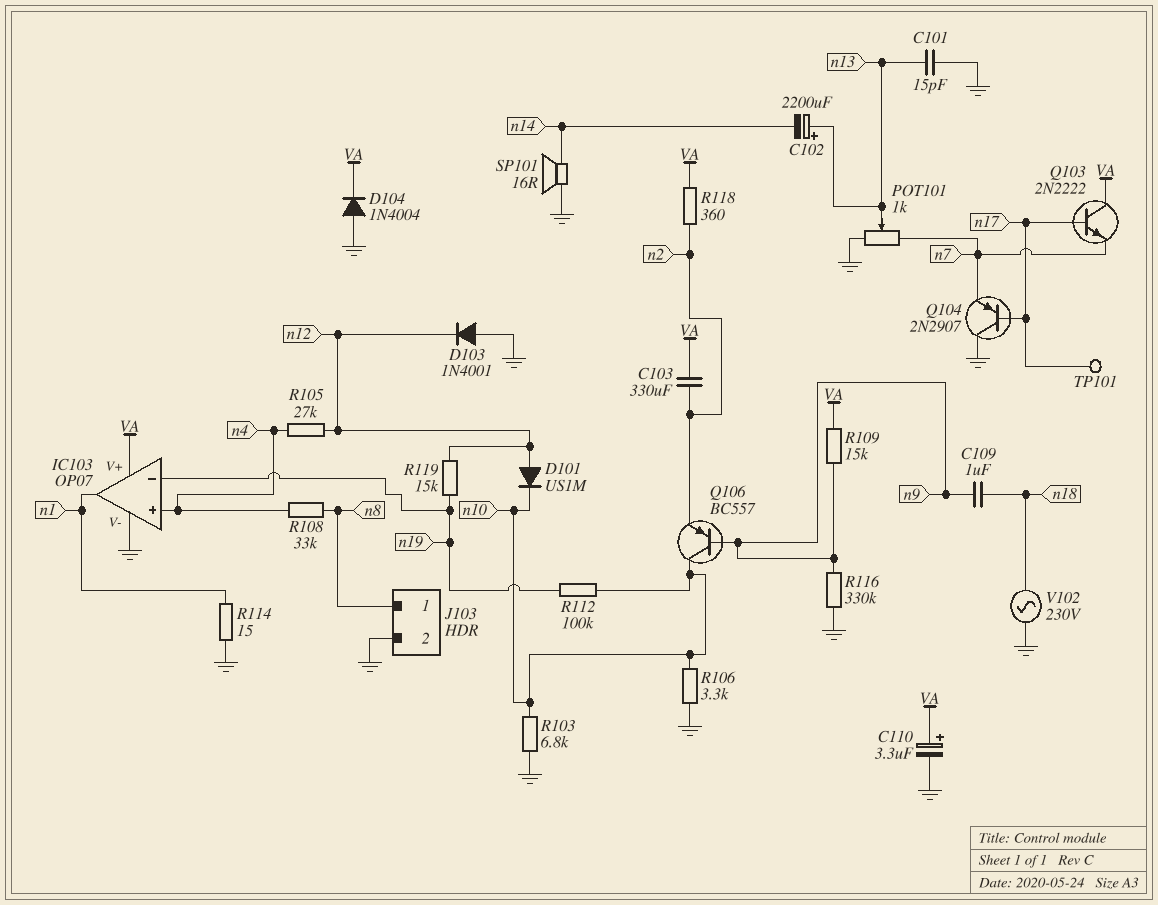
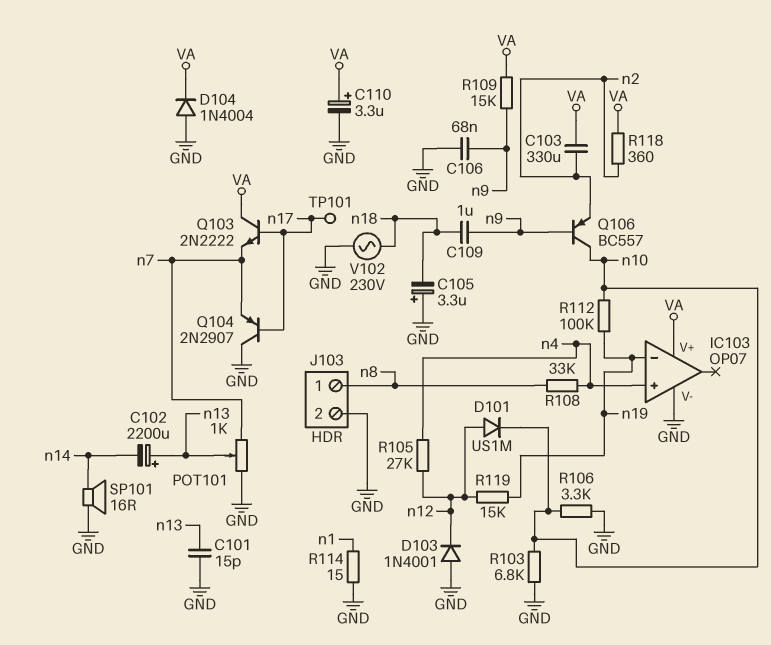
C105: none -> 3.3uF (plus GND, minus n18)
C106: none -> 68nF (GND, n9)
IC103 pin out: n1 -> none
R116: 330k (GND, n9) -> none

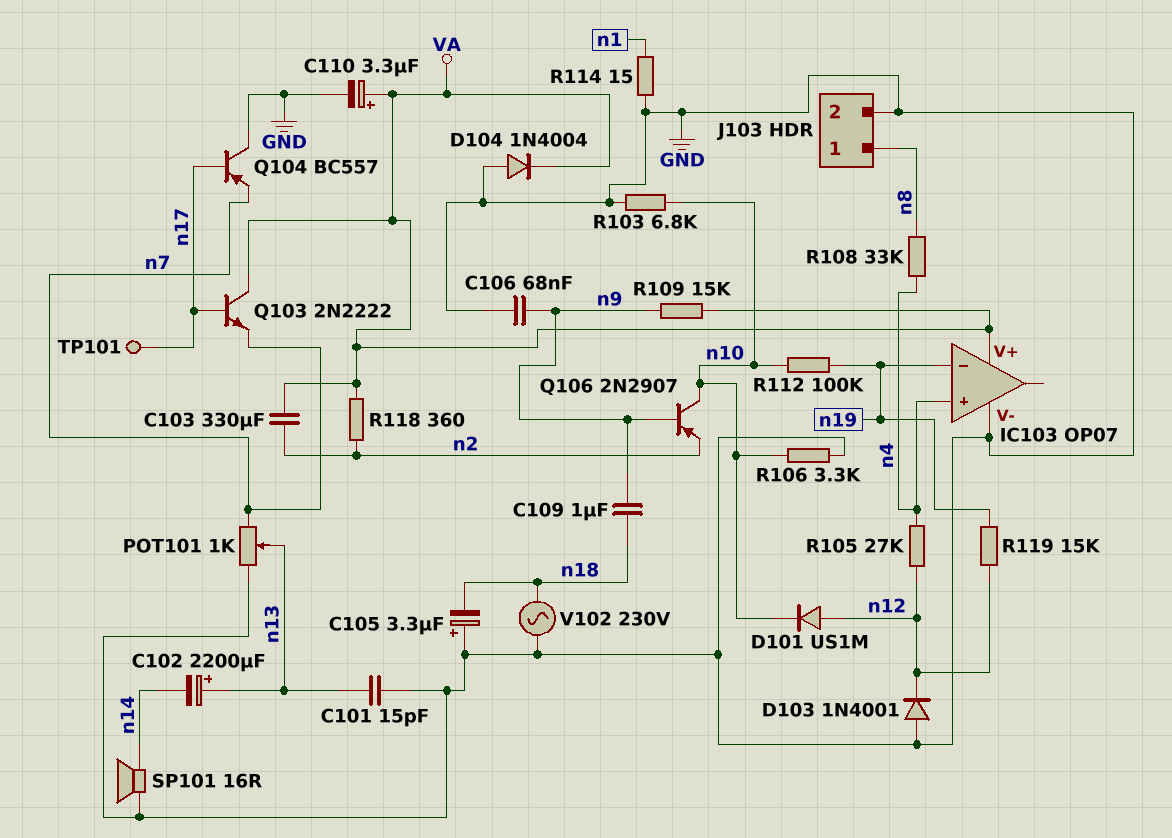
Q104: PNP 2N2907 (B n17, C GND, E n7) -> PNP BC557 (B n17, C GND, E n7)
Q106: PNP BC557 (B n9, C n10, E n2) -> PNP 2N2907 (B n9, C n10, E n2)

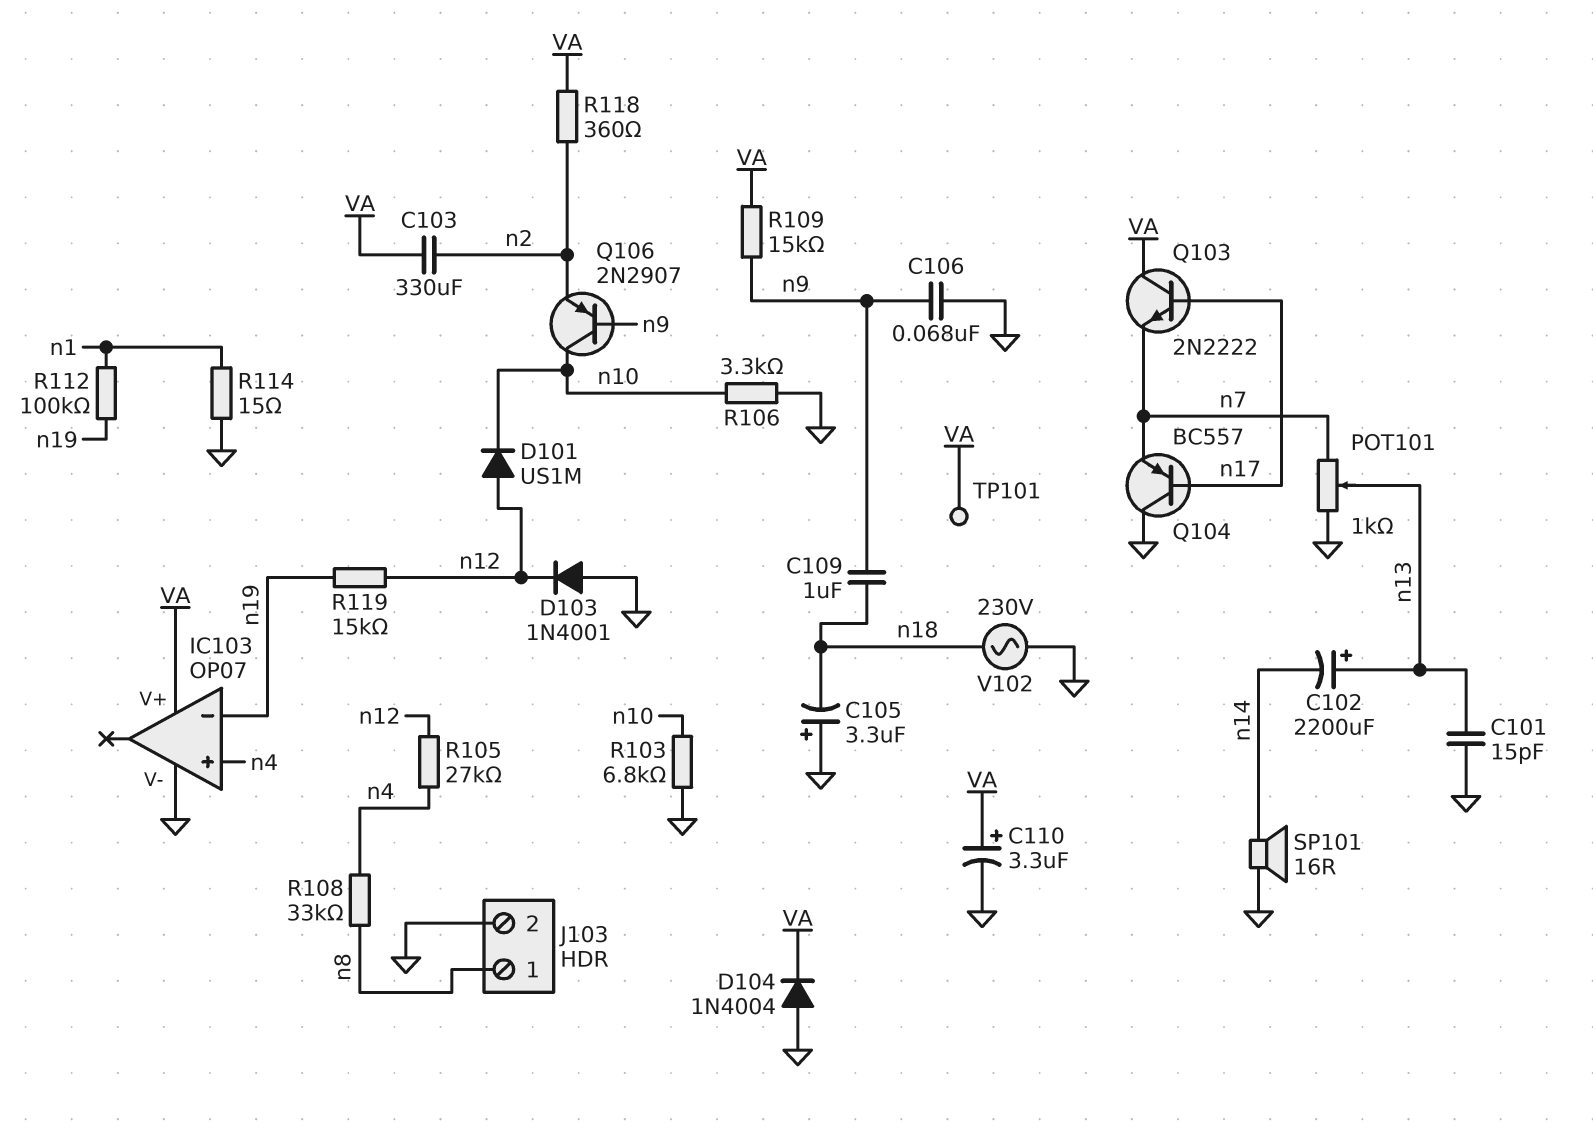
R112: 100k (n10, n19) -> 100k (n1, n19)
TP101: test point (n17) -> test point (VA)

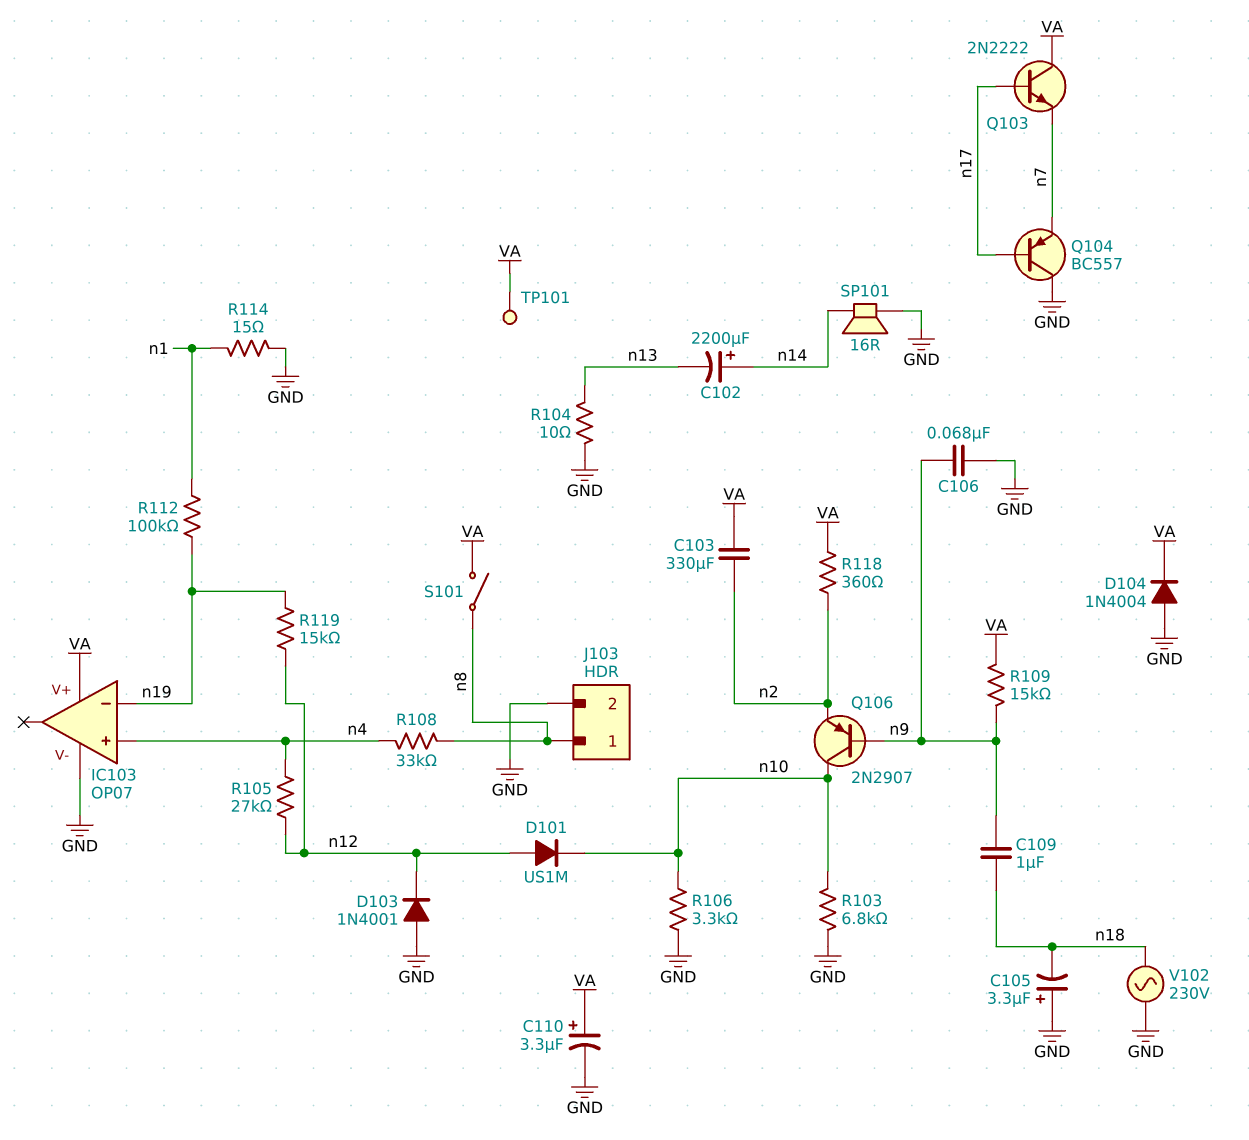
C101: 15pF (GND, n13) -> none
C102: 2200uF (plus n13, minus n14) -> 2200uF (plus n14, minus n13)
POT101: 1k (GND, n7, wiper n13) -> none
R104: none -> 10 (GND, n13)
S101: none -> switch (VA, n8)

